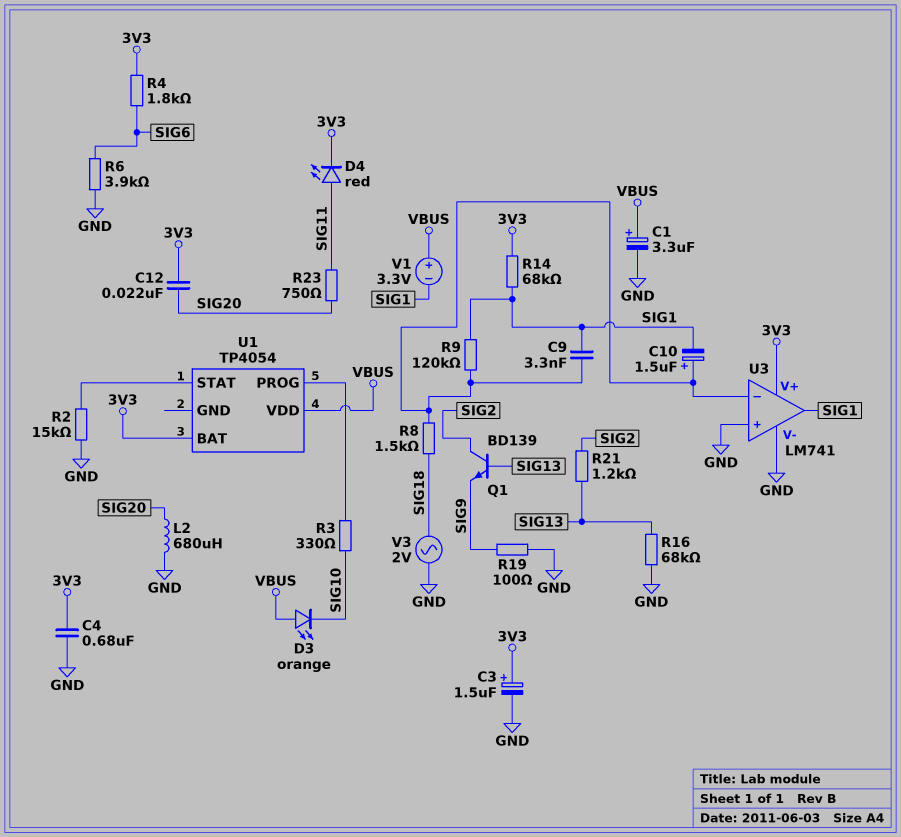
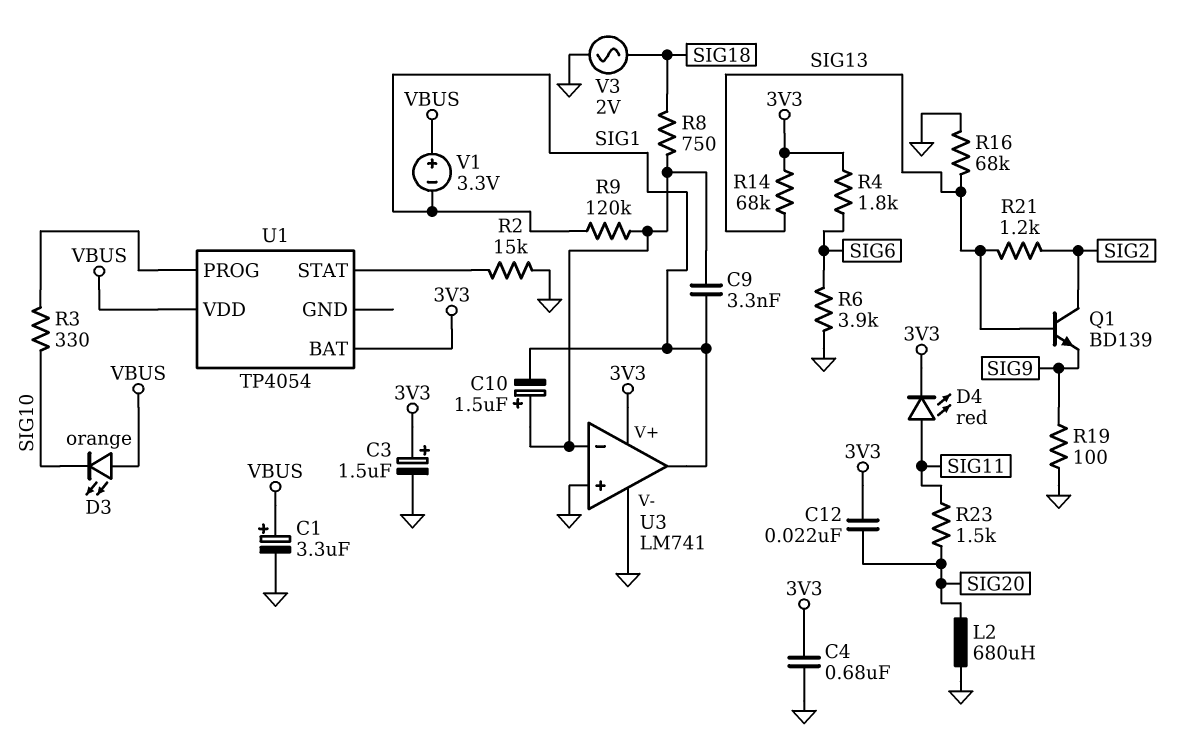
R8: 1.5k (SIG18, U3/in-) -> 750 (SIG18, U3/in-)
R14: 68k (3V3, SIG1) -> 68k (3V3, SIG13)
R23: 750 (SIG11, SIG20) -> 1.5k (SIG11, SIG20)

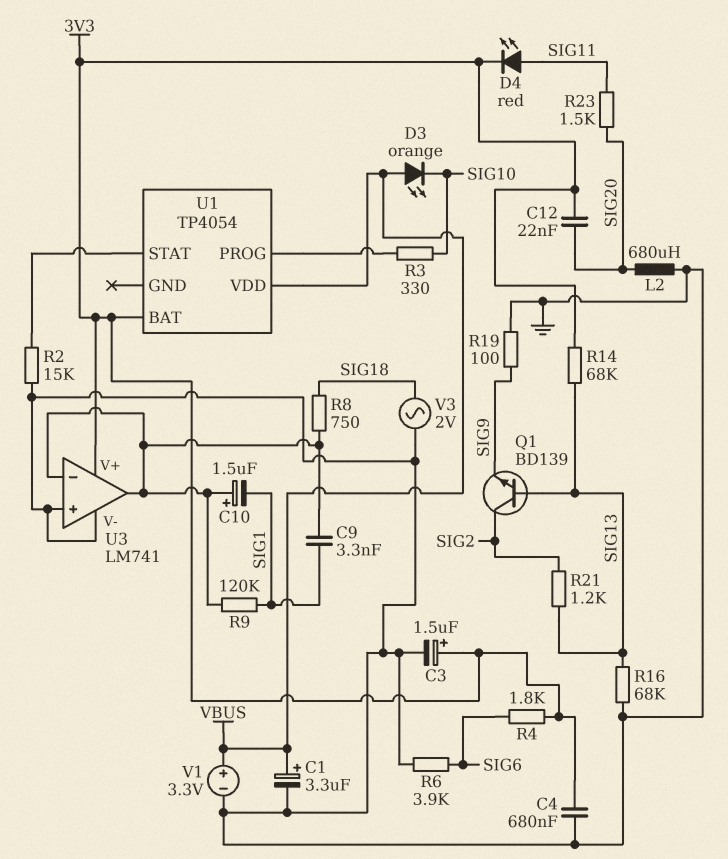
U3 pin out: SIG1 -> U3/in-
V1: 3.3V (plus VBUS, minus SIG1) -> 3.3V (plus VBUS, minus GND)

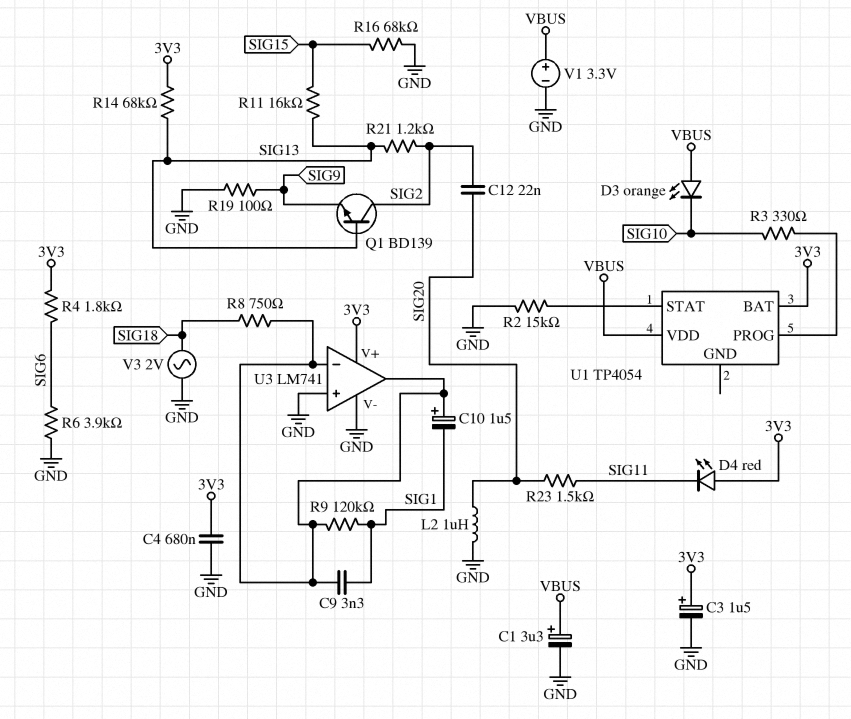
C12: 22nF (3V3, SIG20) -> 22nF (SIG2, SIG20)
D4: LED red (A SIG11, K 3V3) -> LED red (A 3V3, K SIG11)
L2: 680uH (GND, SIG20) -> 1uH (GND, SIG20)
R11: none -> 16k (SIG13, SIG15)
R16: 68k (GND, SIG13) -> 68k (GND, SIG15)

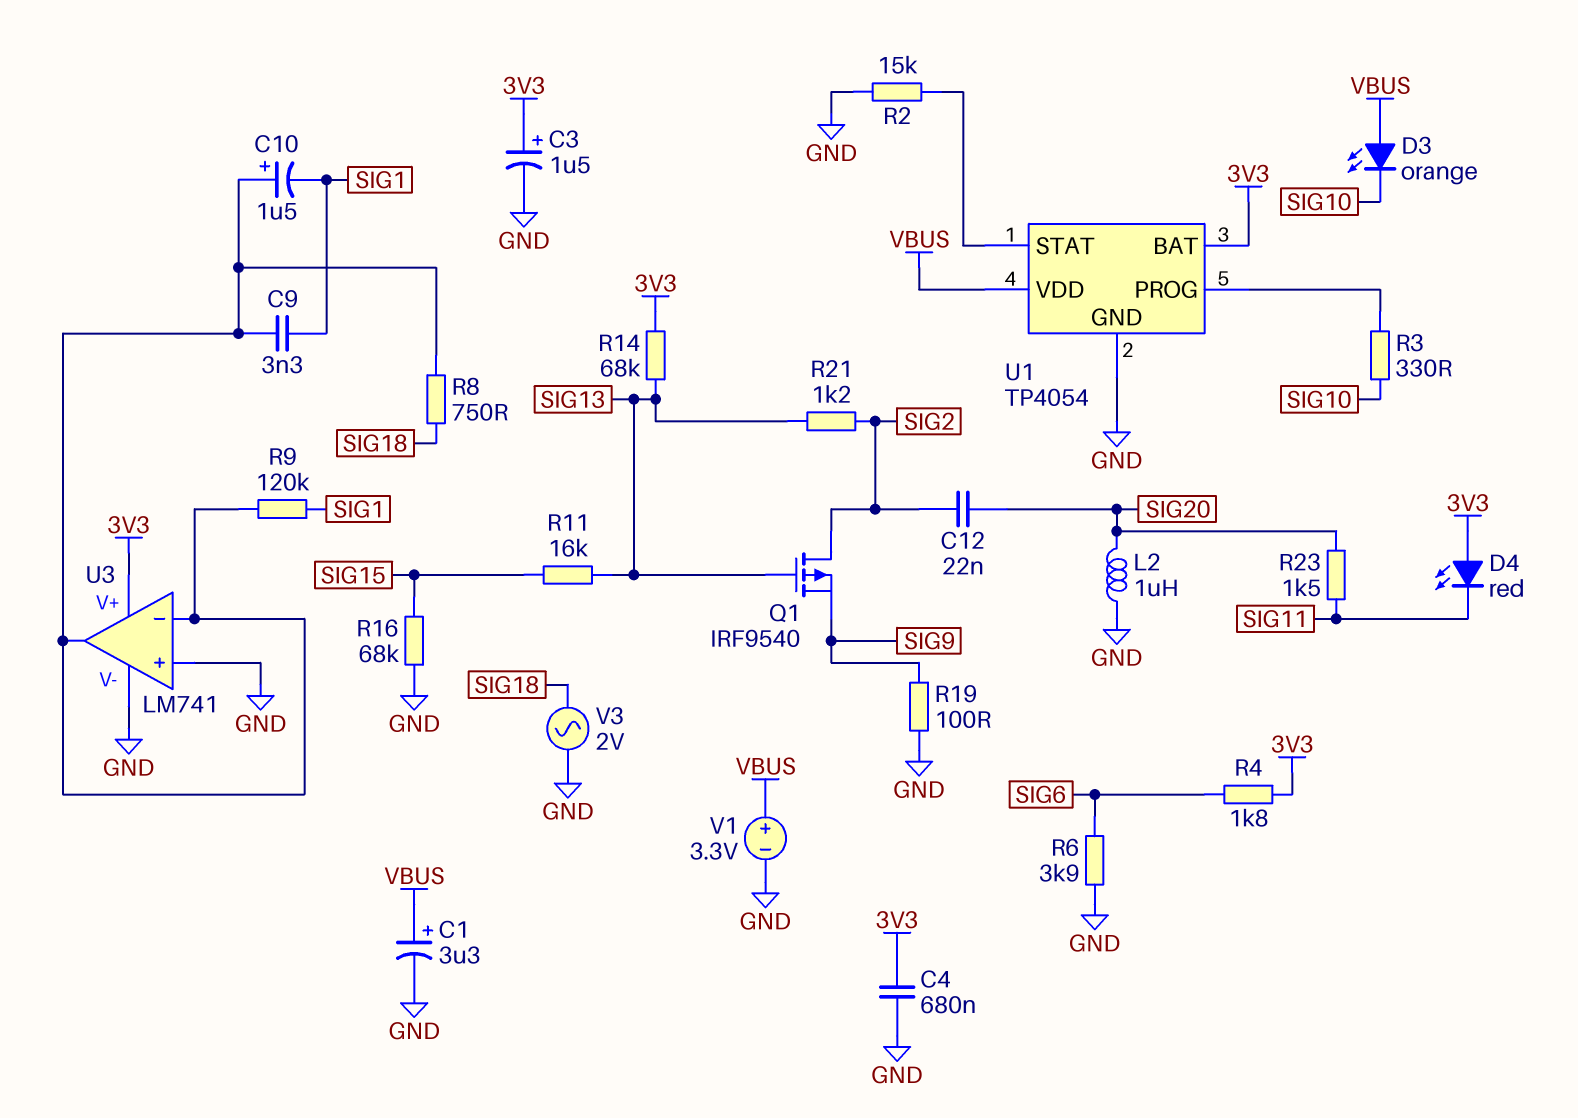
Q1: NPN BD139 (B SIG13, C SIG2, E SIG9) -> PMOS IRF9540 (G SIG13, D SIG2, S SIG9)
U1 pin GND: none -> GND

